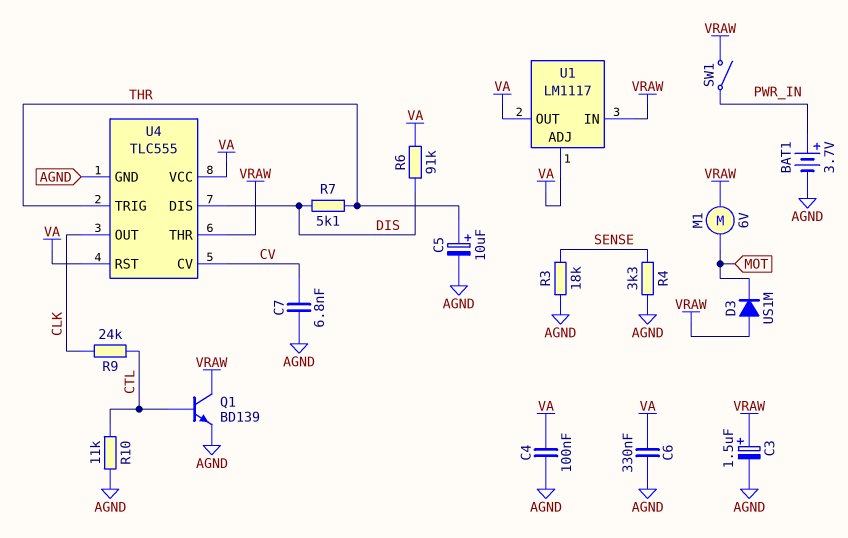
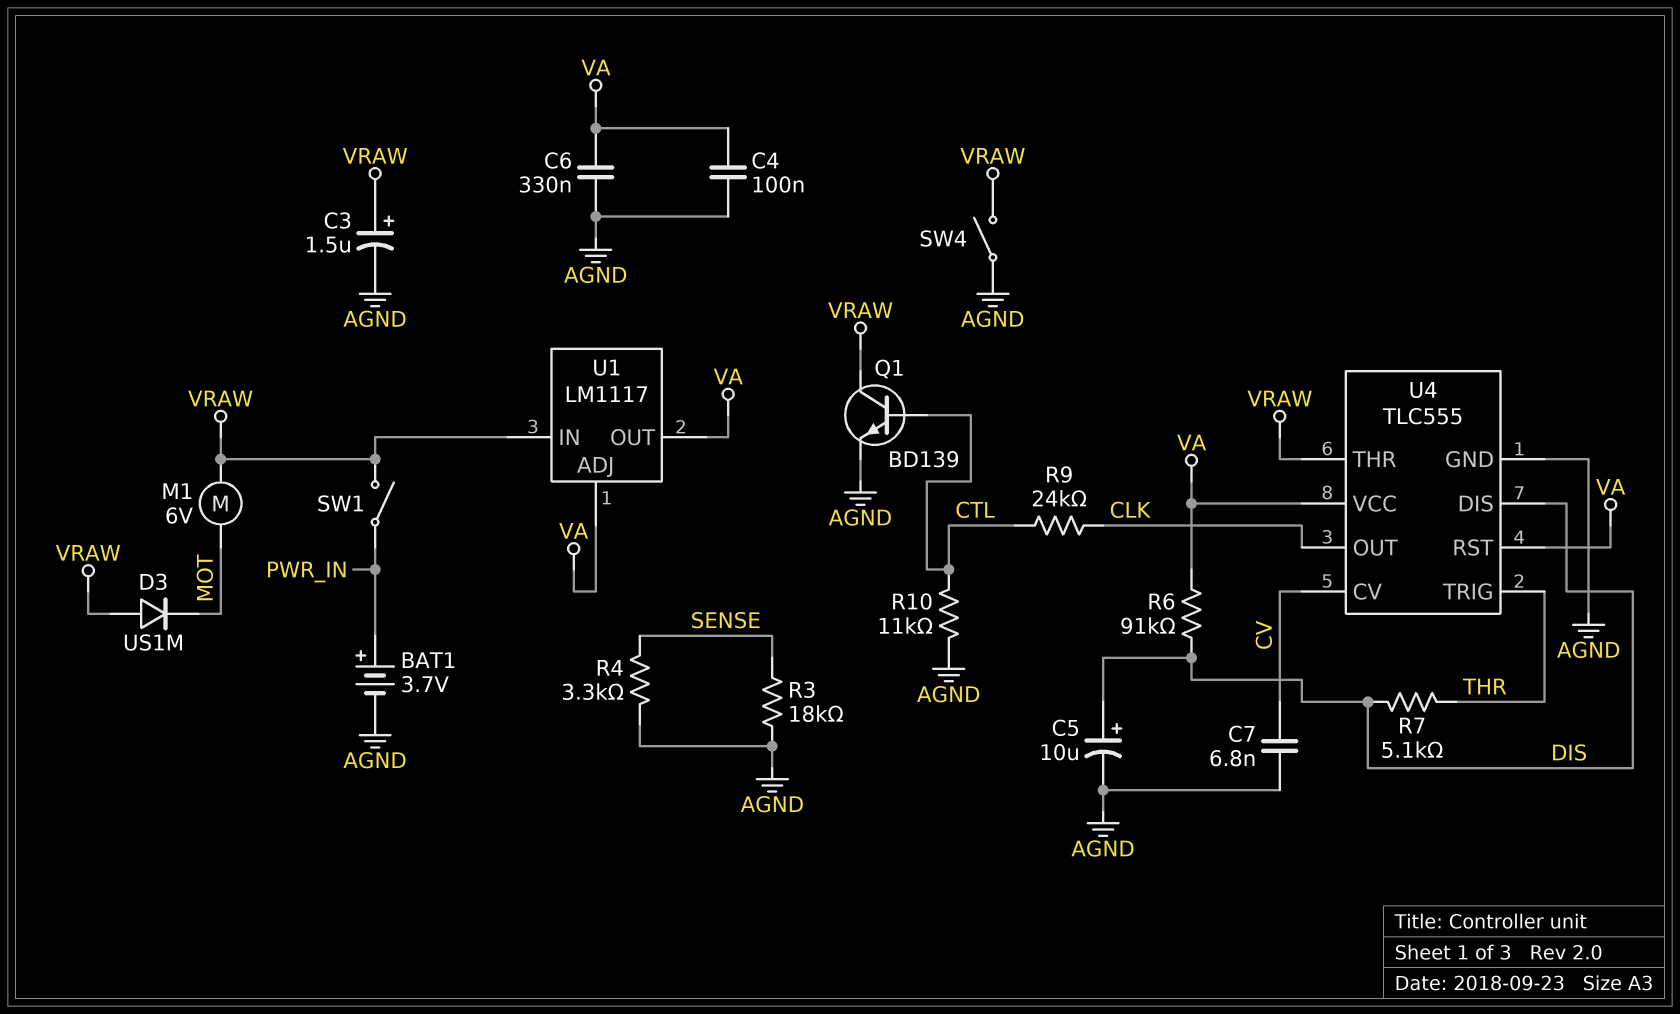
C5: 10uF (plus THR, minus AGND) -> 10uF (plus DIS, minus AGND)
SW4: none -> switch (AGND, VRAW)

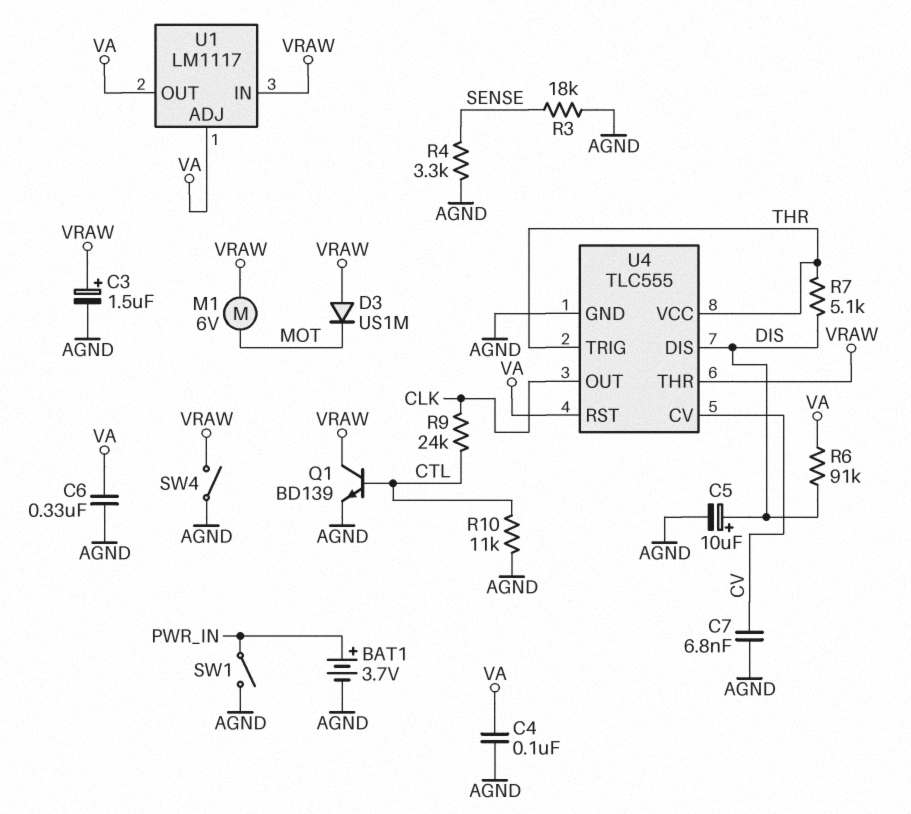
SW1: switch (PWR_IN, VRAW) -> switch (AGND, PWR_IN)
U4 pin VCC: VA -> THR

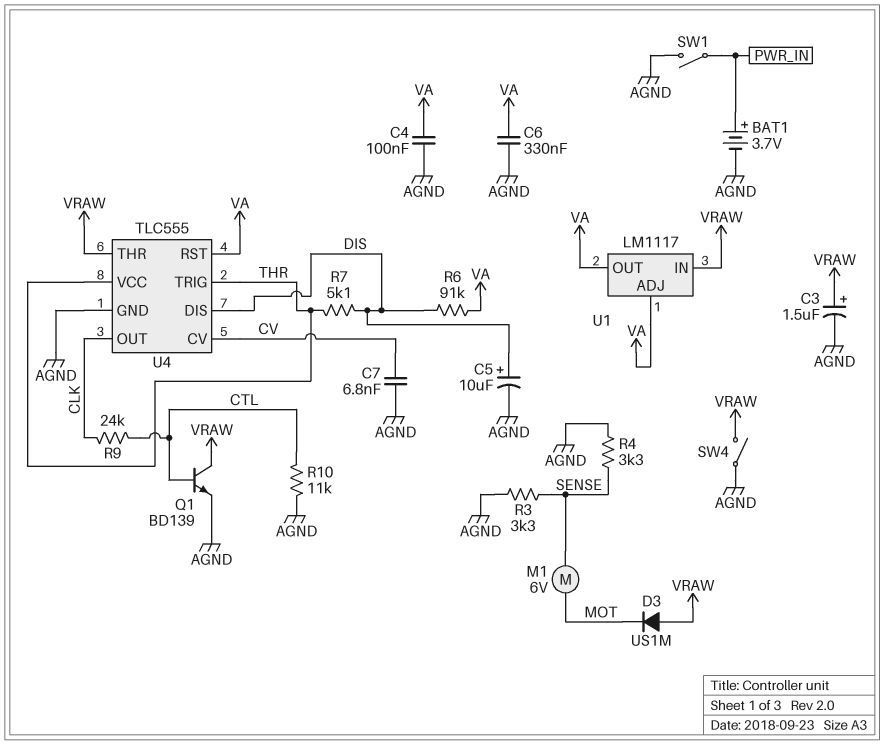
M1: motor 6V (MOT, VRAW) -> motor 6V (MOT, SENSE)
R3: 18k (AGND, SENSE) -> 3.3k (AGND, SENSE)

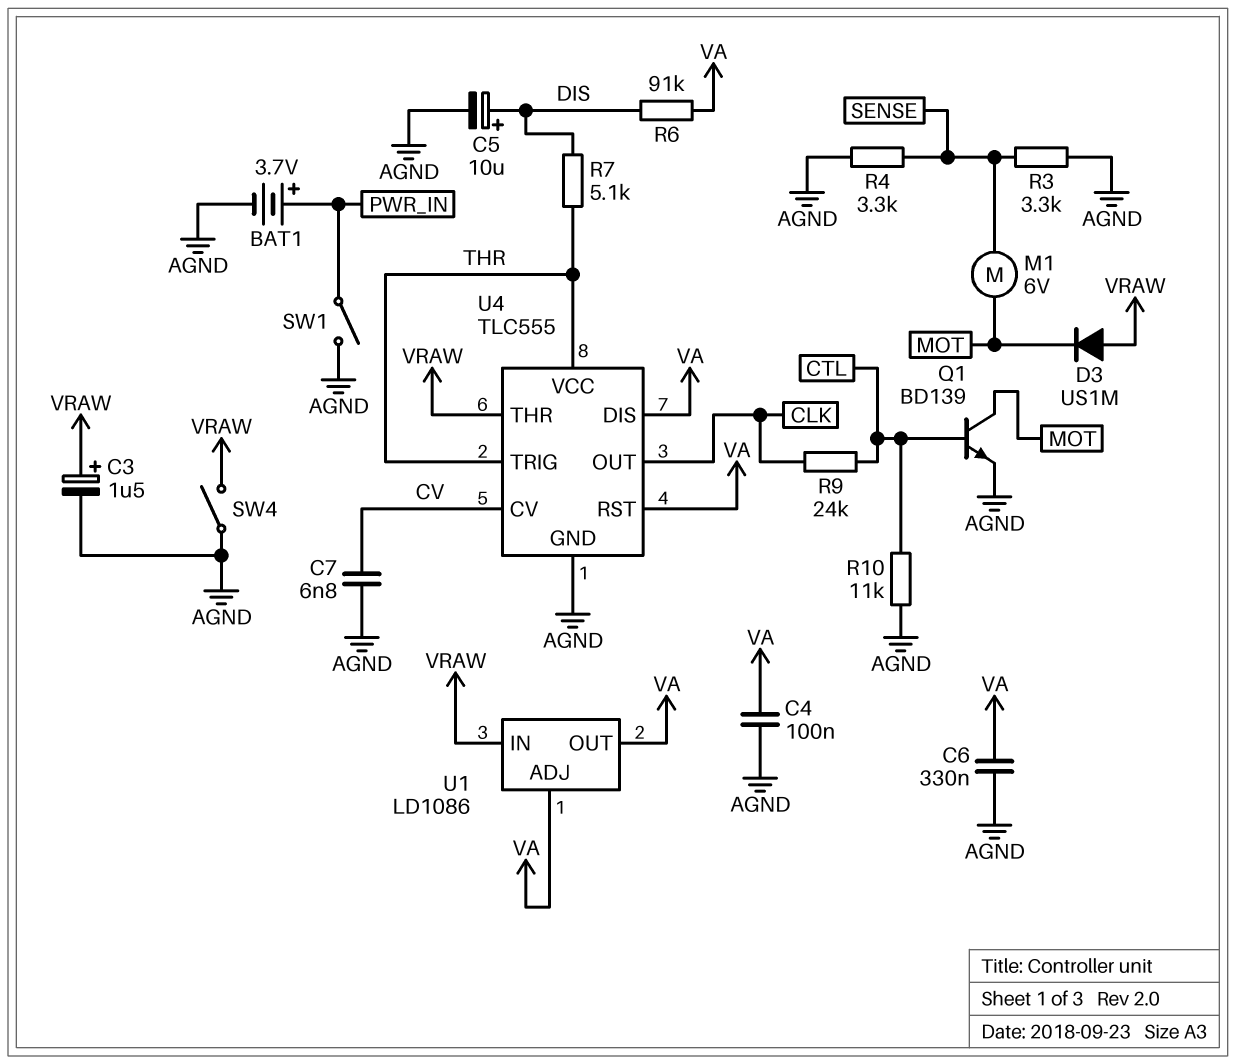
Q1: NPN BD139 (B CTL, C VRAW, E AGND) -> NPN BD139 (B CTL, C MOT, E AGND)
U1: LM1117 -> LD1086
U4 pin DIS: DIS -> VA

